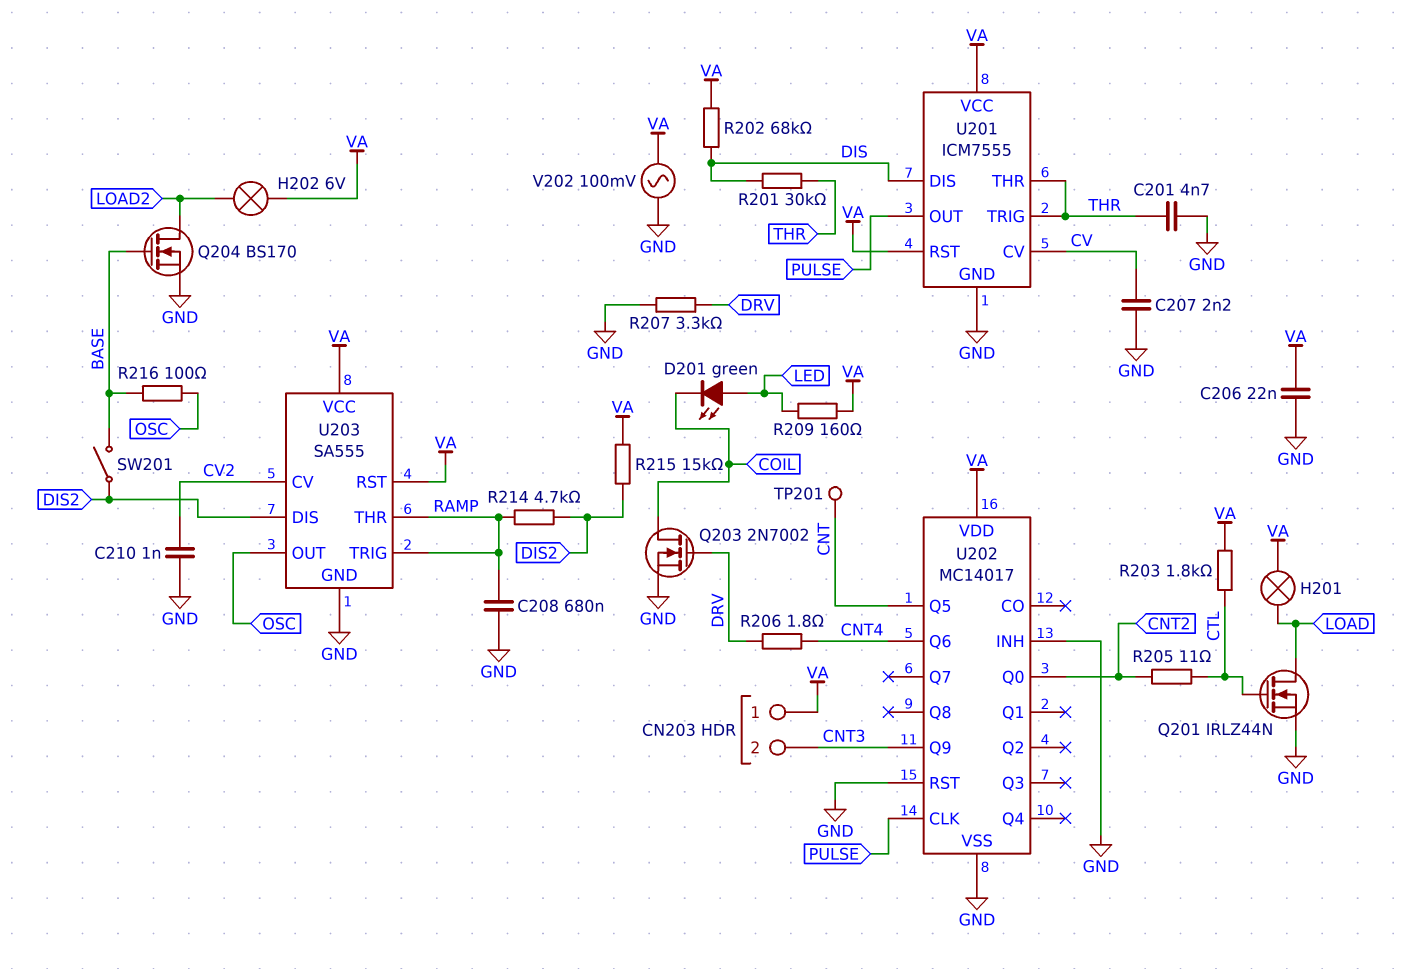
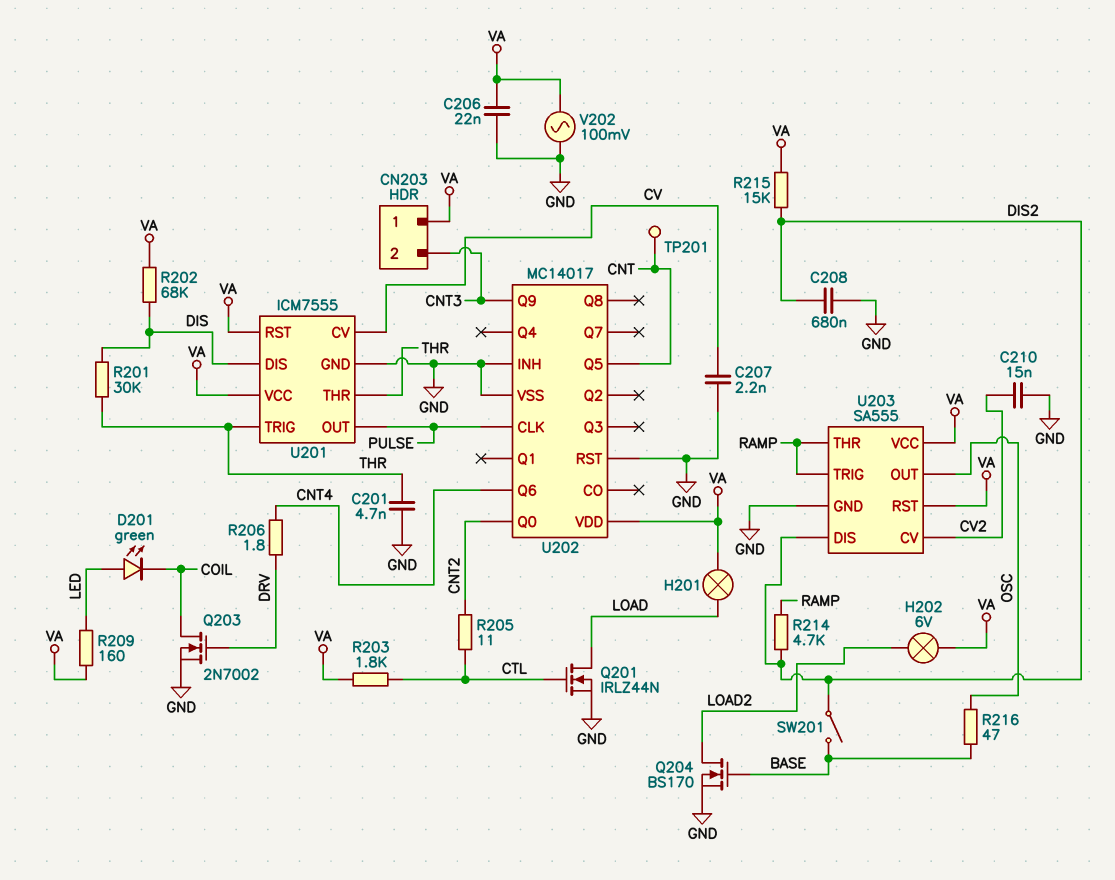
C208: 680nF (GND, RAMP) -> 680nF (DIS2, GND)
C210: 1nF (CV2, GND) -> 15nF (CV2, GND)
R207: 3.3k (DRV, GND) -> none
R216: 100 (BASE, OSC) -> 47 (BASE, OSC)

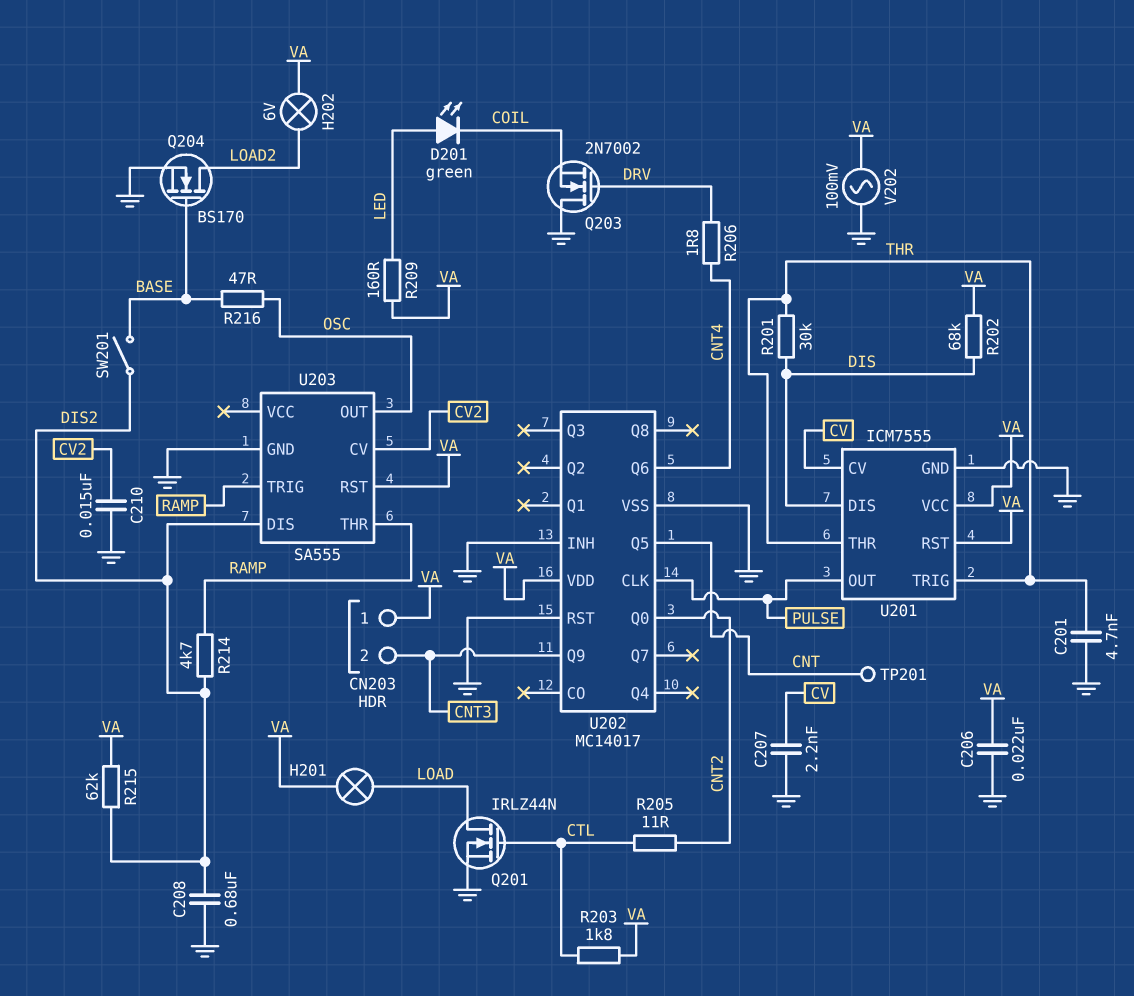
Q203: NMOS 2N7002 (G DRV, D COIL, S GND) -> NMOS 2N7002 (G DRV, D GND, S COIL)
R215: 15k (DIS2, VA) -> 62k (DIS2, VA)
U203 pin VCC: VA -> none

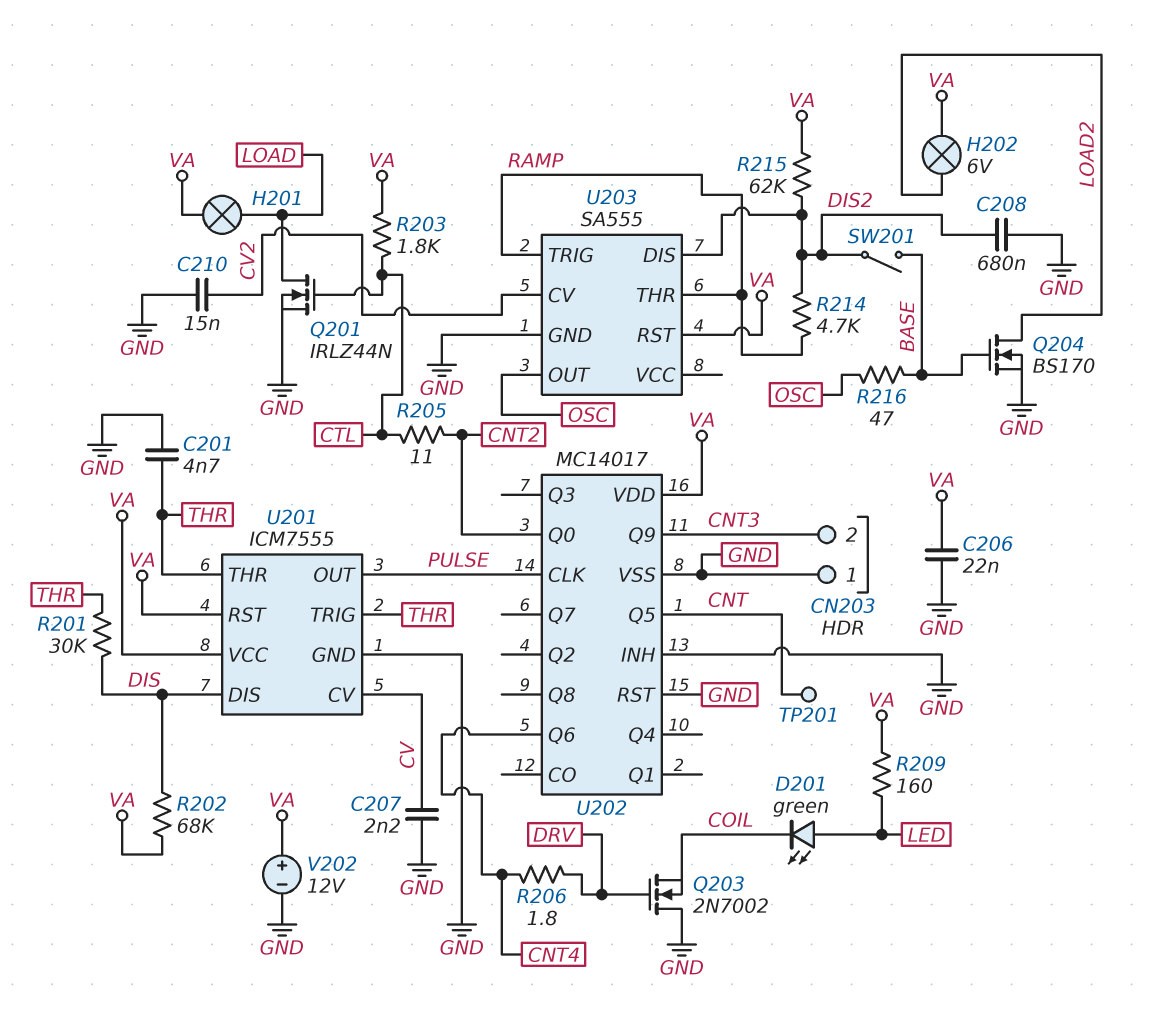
CN203 pin 1: VA -> GND
V202: AC 100mV (GND, VA) -> 12V (plus VA, minus GND)

